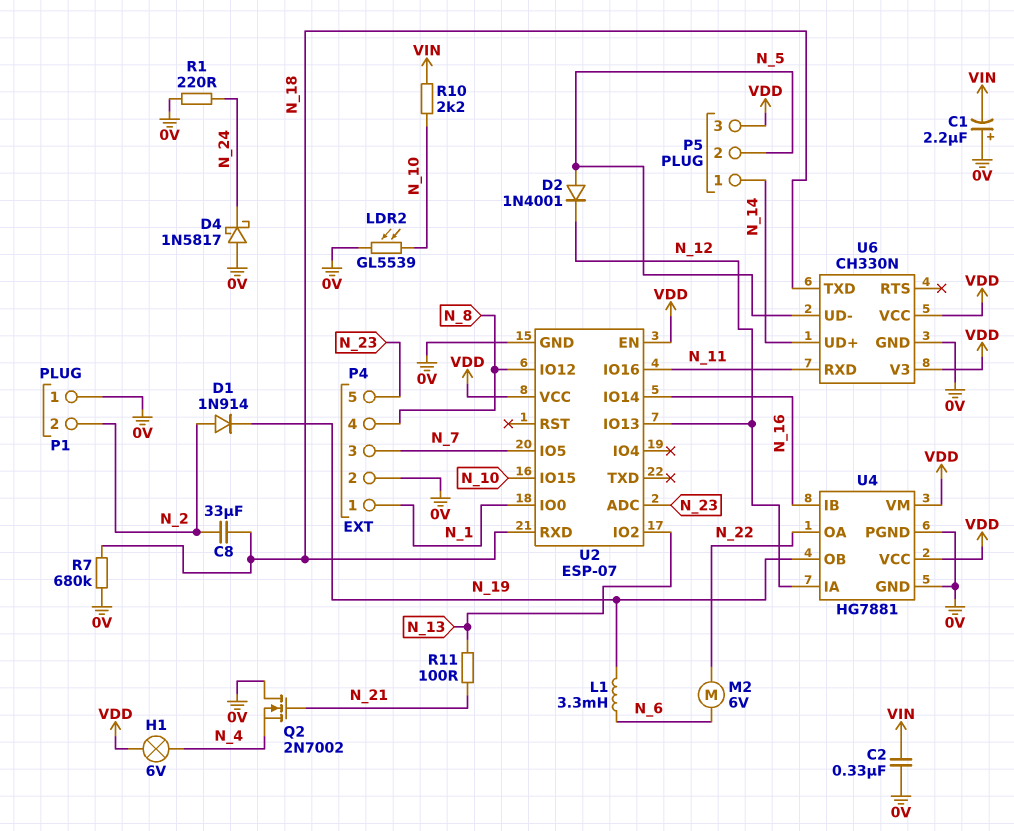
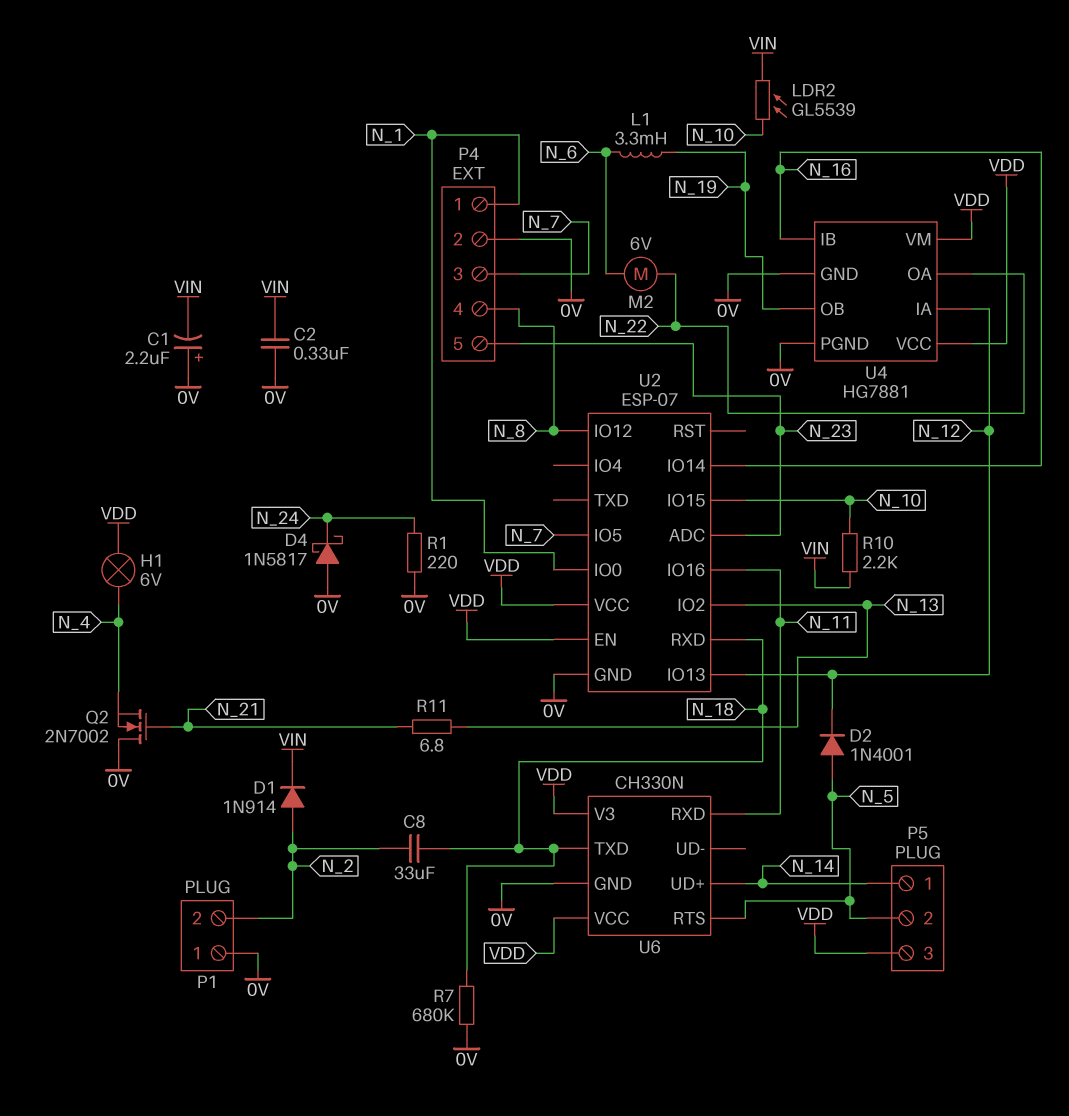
D1: diode 1N914 (A N_2, K N_19) -> diode 1N914 (A N_2, K VIN)
LDR2: GL5539 (0V, N_10) -> GL5539 (N_10, VIN)
R11: 100 (N_13, N_21) -> 6.8 (N_13, N_21)
U6 pin RTS: none -> N_5
U6 pin UD-: N_5 -> none

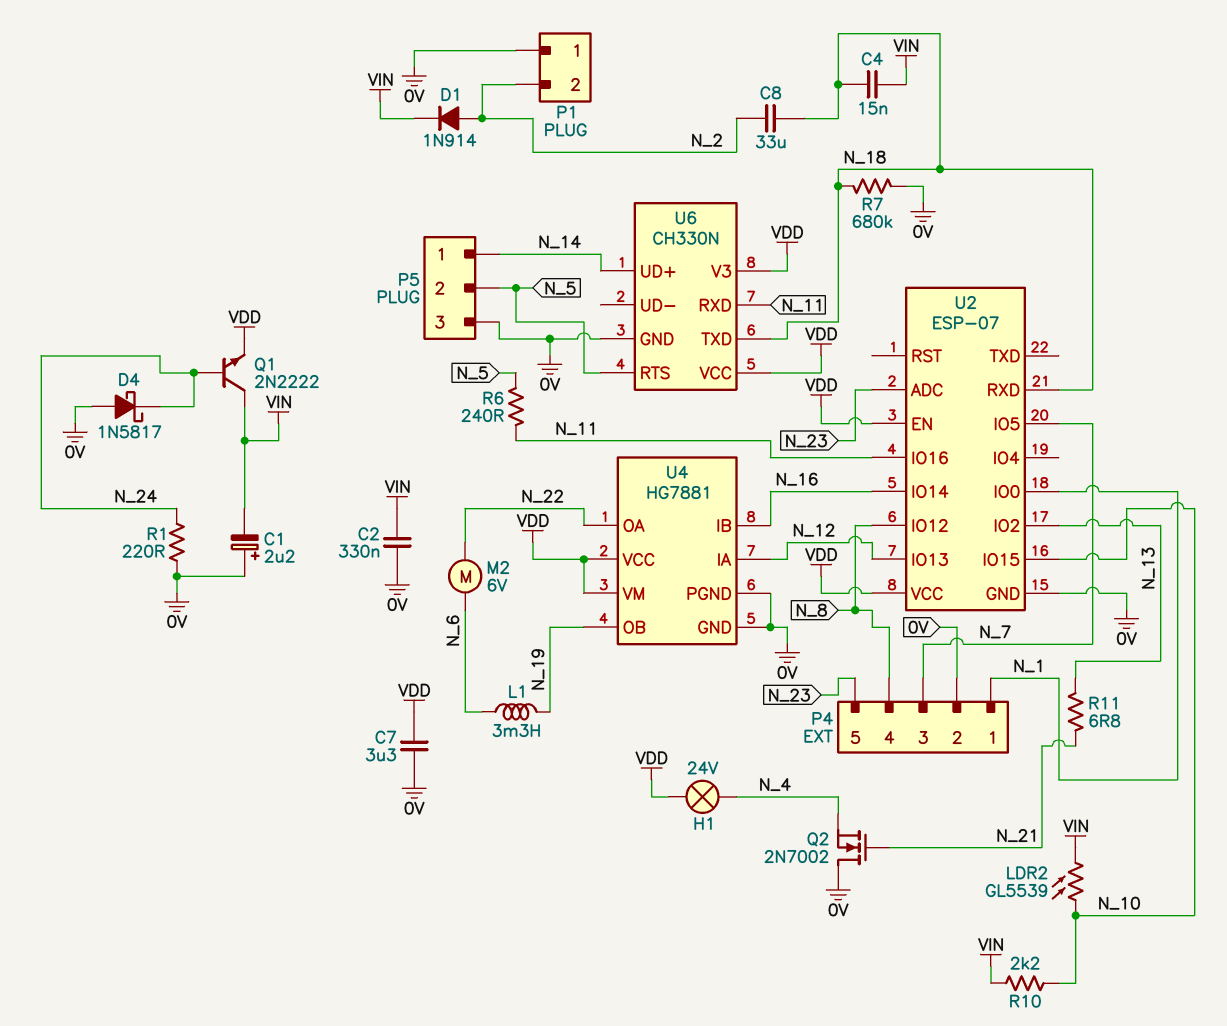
C4: none -> 15nF (N_18, VIN)
C7: none -> 3.3uF (0V, VDD)
D2: diode 1N4001 (A N_5, K N_12) -> none
H1: lamp 6V (N_4, VDD) -> lamp 24V (N_4, VDD)
P5 pin 3: VDD -> 0V
Q1: none -> NPN 2N2222 (B N_24, C VIN, E VDD)
R6: none -> 240 (N_5, N_11)

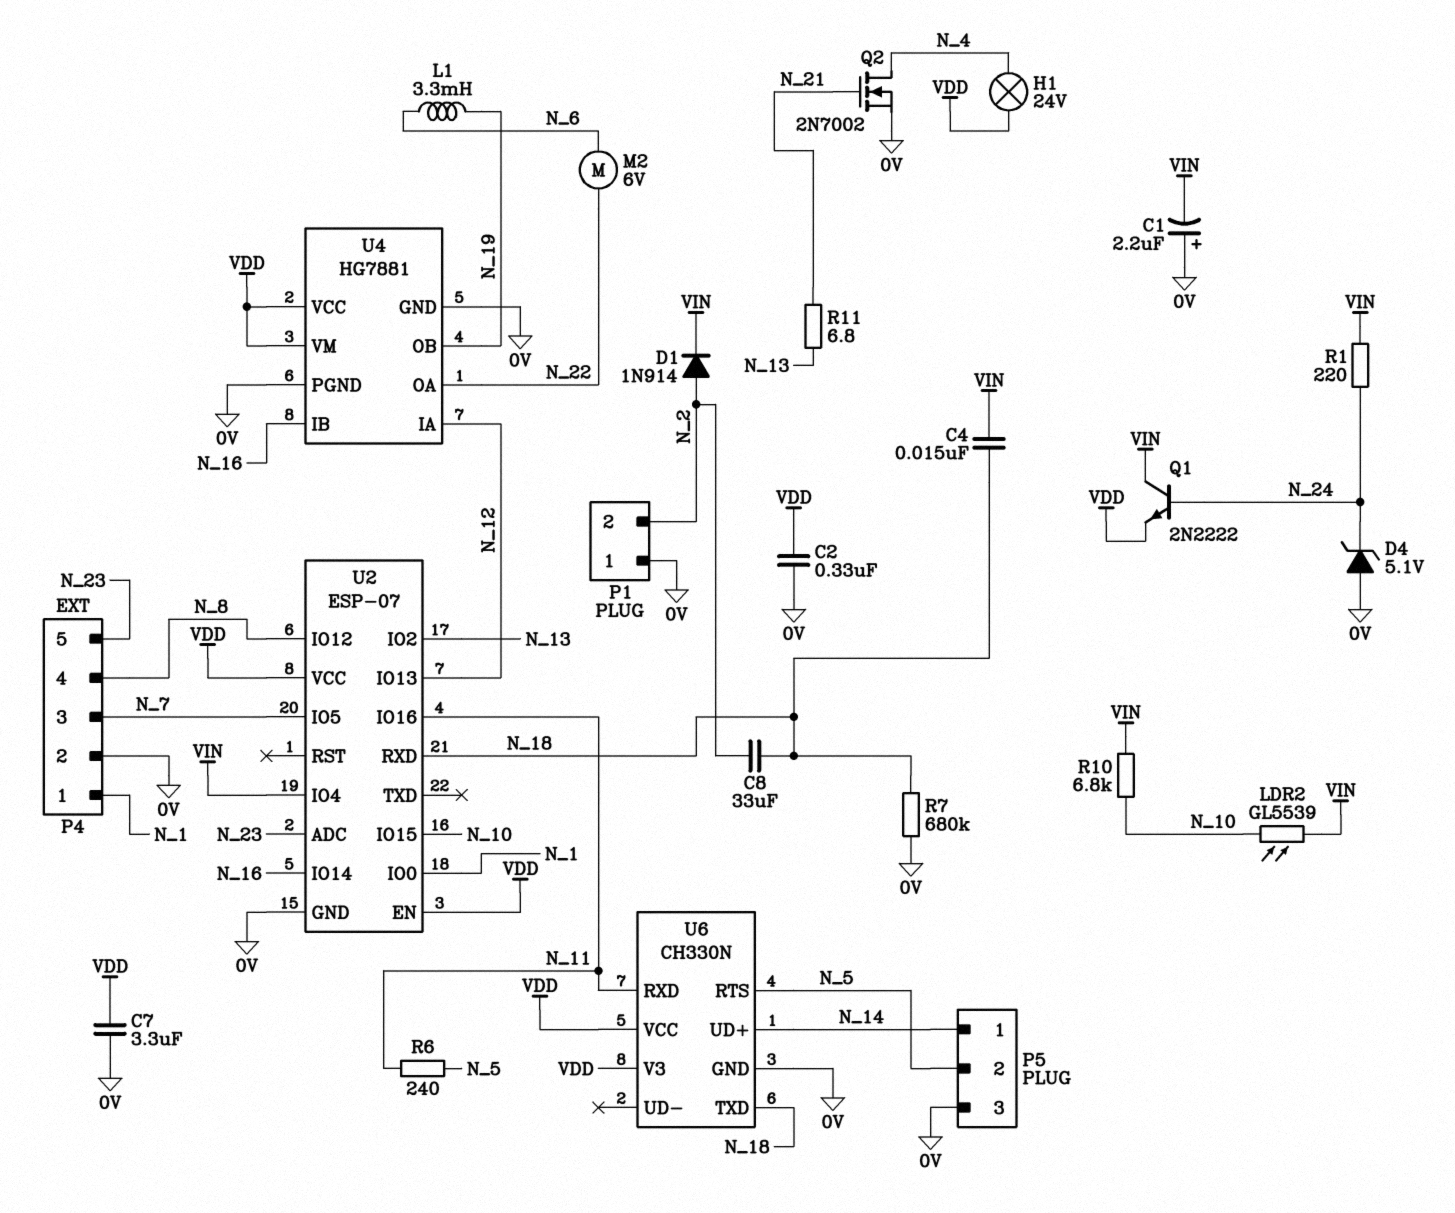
C2: 330nF (0V, VIN) -> 330nF (0V, VDD)
D4: schottky 1N5817 (A 0V, K N_24) -> zener 5.1V (A 0V, K N_24)
Q2: NMOS 2N7002 (G N_21, D 0V, S N_4) -> NMOS 2N7002 (G N_21, D N_4, S 0V)
R1: 220 (0V, N_24) -> 220 (N_24, VIN)
R10: 2.2k (N_10, VIN) -> 6.8k (N_10, VIN)
U2 pin IO4: none -> VIN

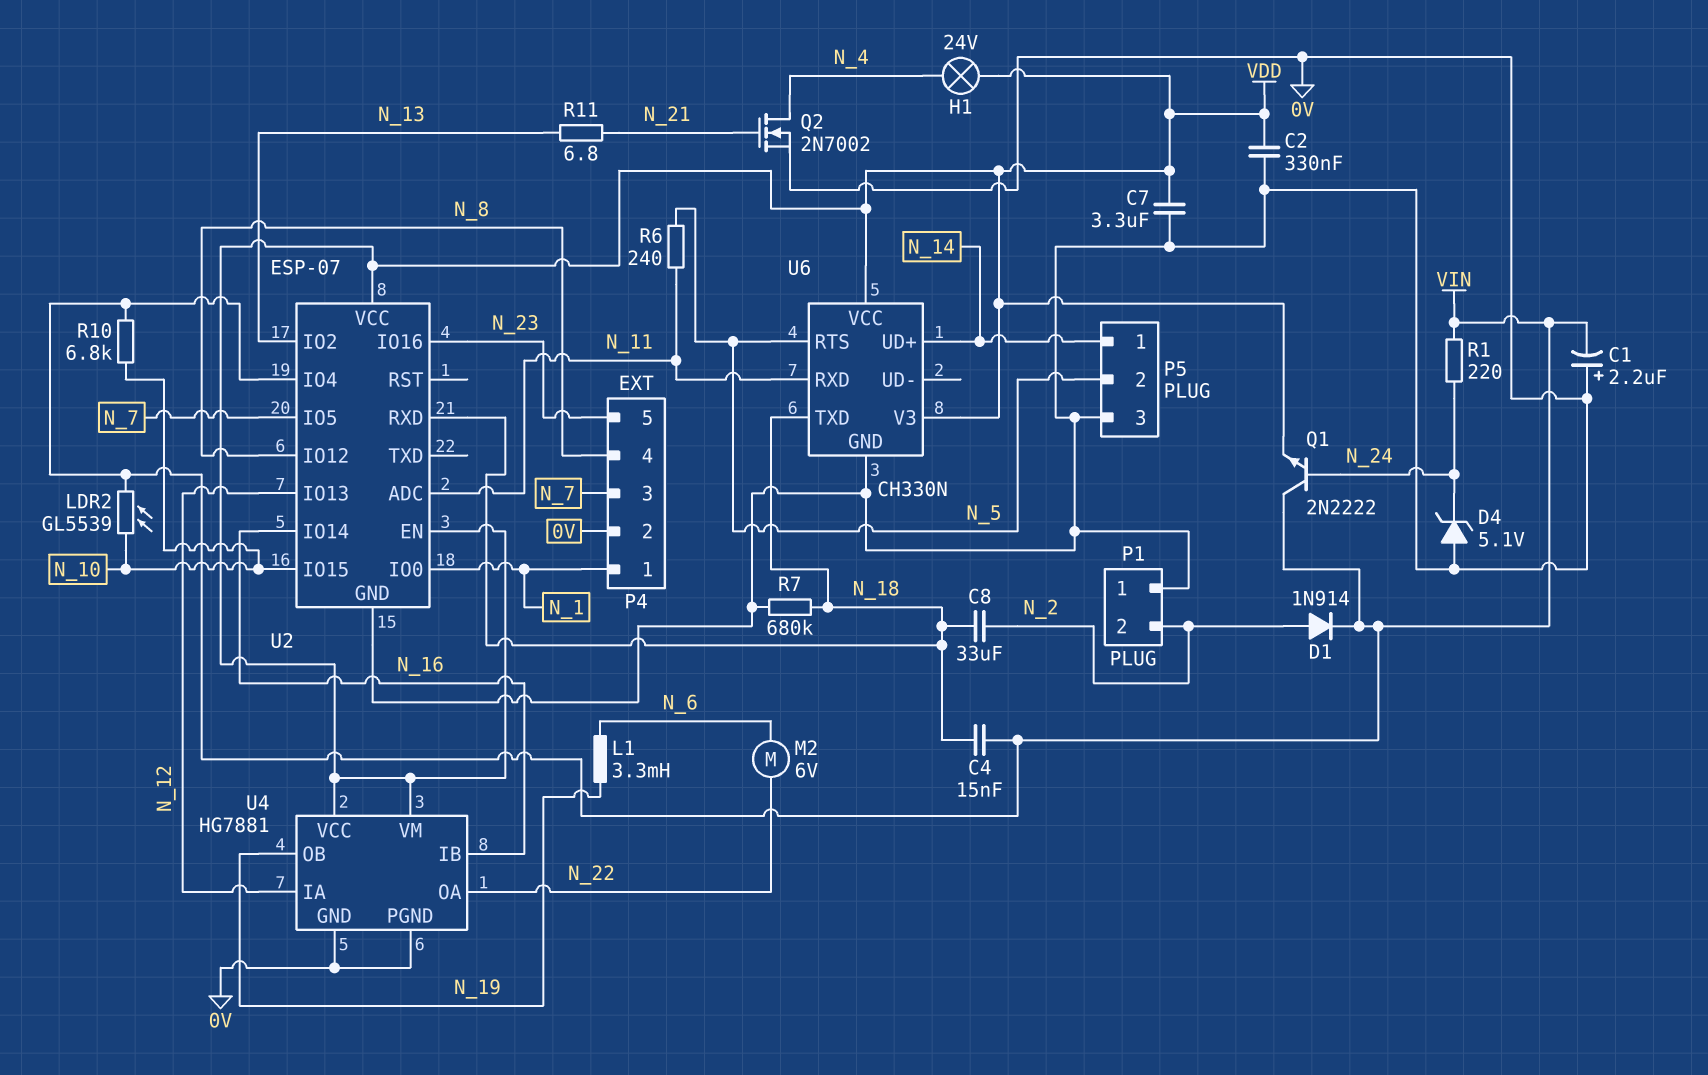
U2 pin ADC: N_23 -> N_11
U2 pin IO16: N_11 -> N_23

